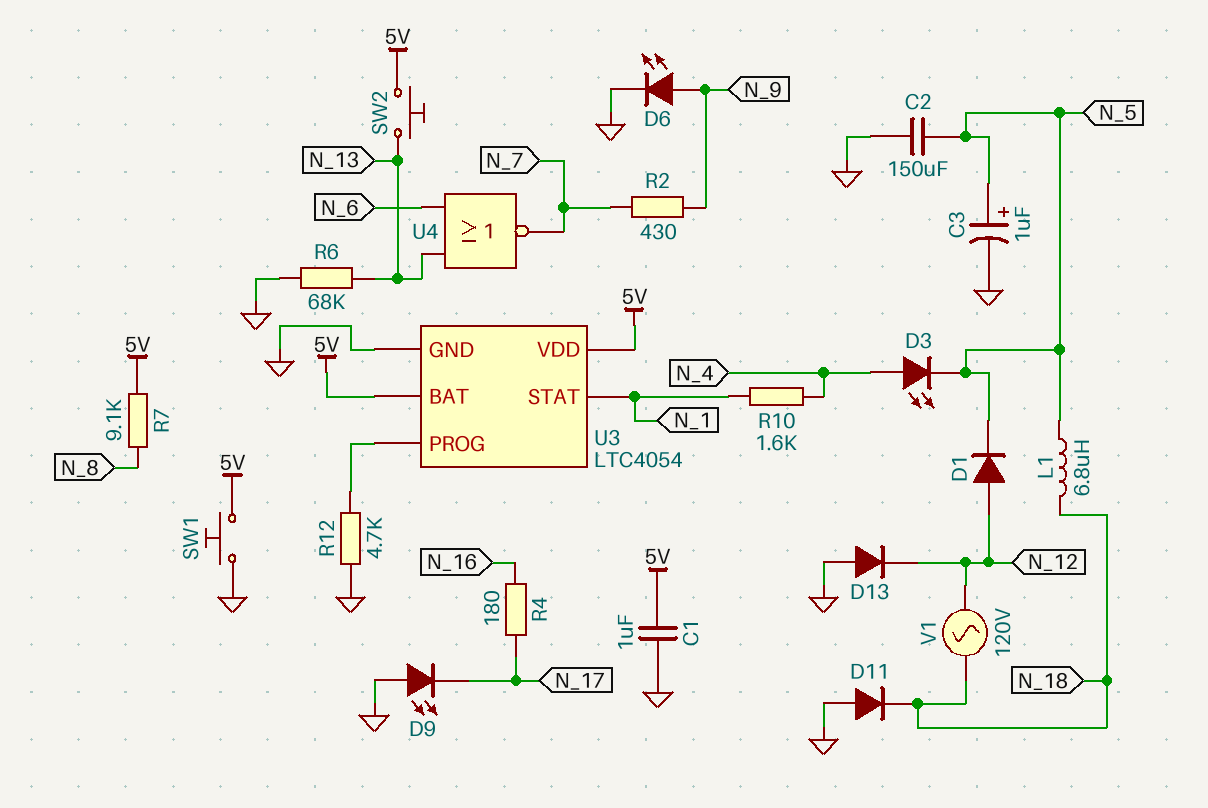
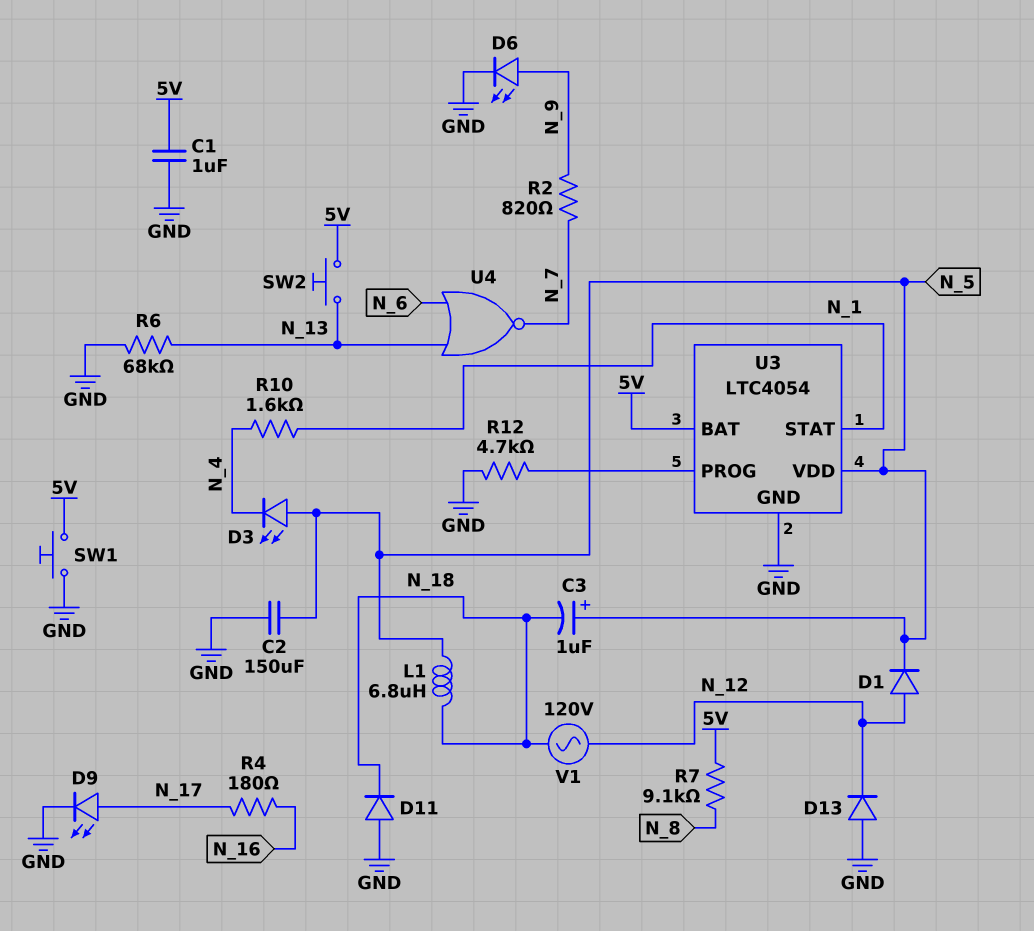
C3: 1uF (plus N_5, minus GND) -> 1uF (plus N_5, minus N_18)
D3: LED (A N_4, K N_5) -> LED (A N_5, K N_4)
D9: LED (A GND, K N_17) -> LED (A N_17, K GND)
R2: 430 (N_7, N_9) -> 820 (N_7, N_9)
U3 pin VDD: 5V -> N_5

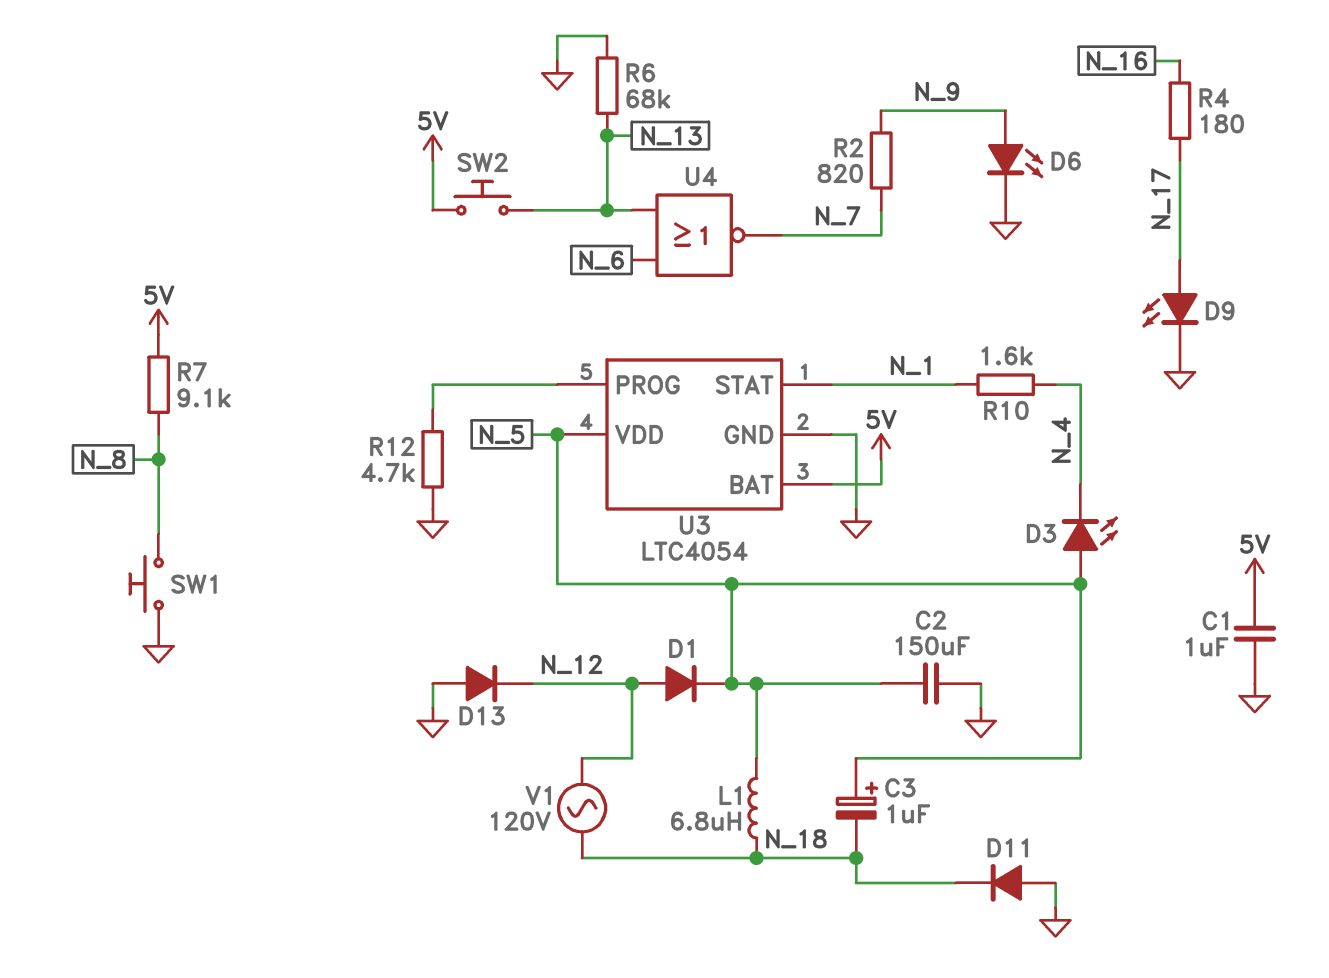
SW1: button (5V, GND) -> button (GND, N_8)

